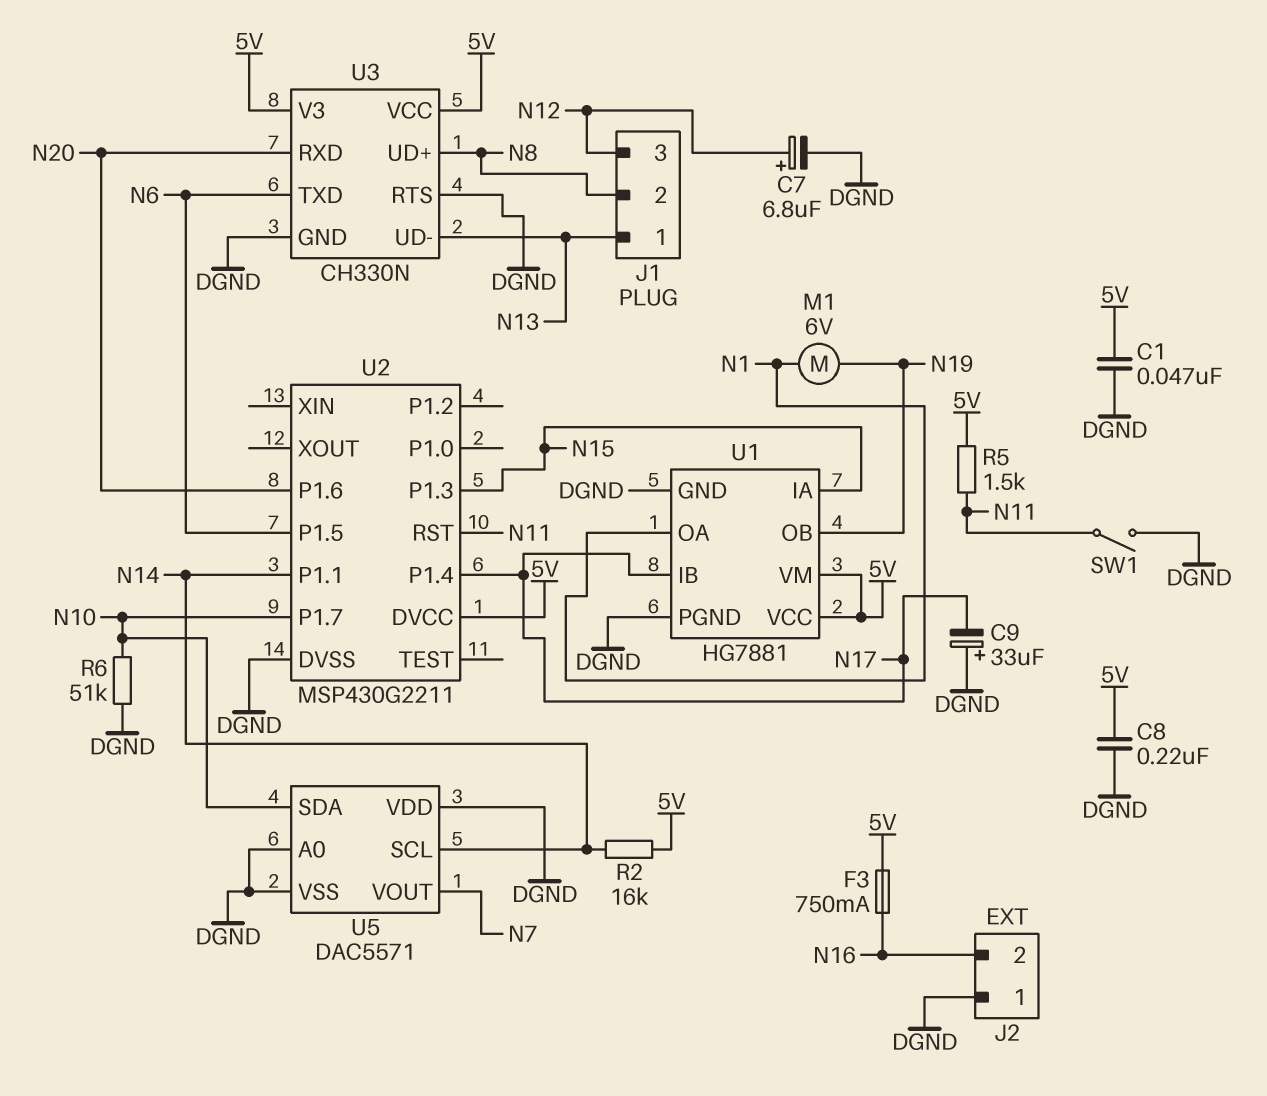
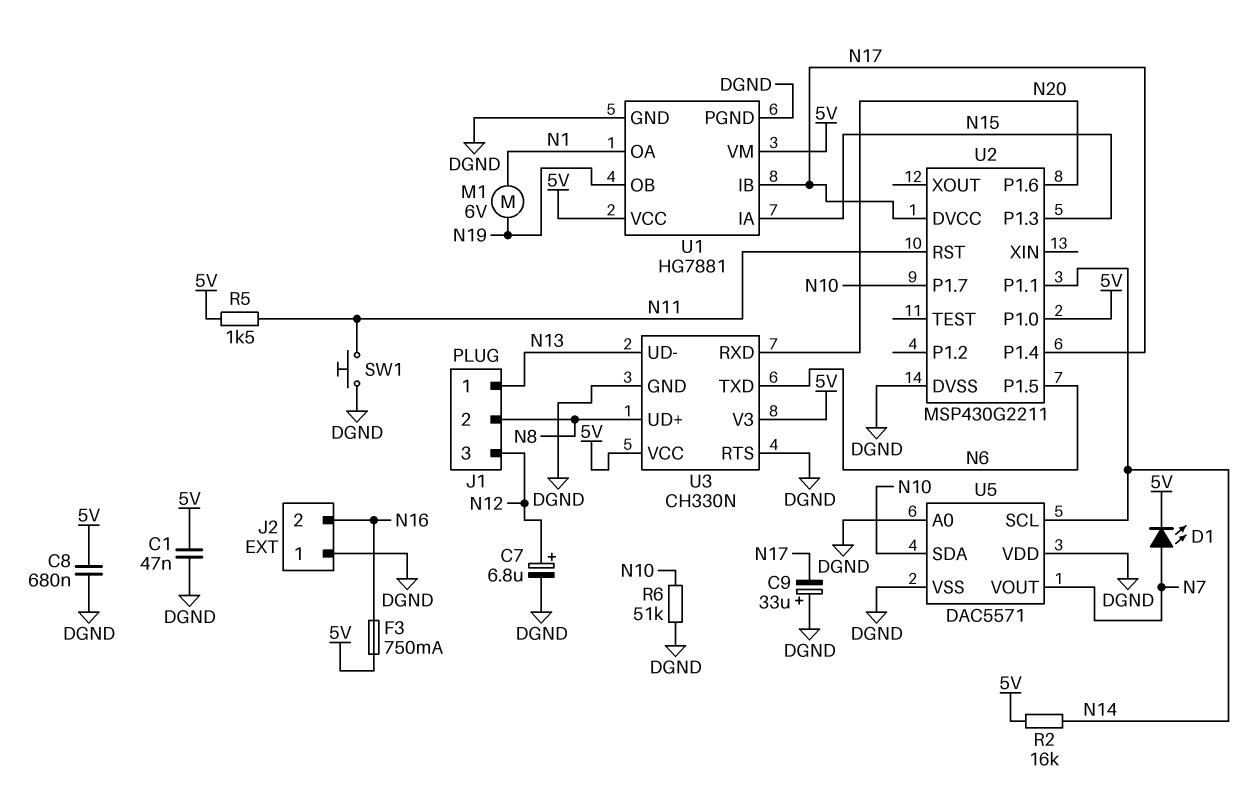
C8: 220nF (5V, DGND) -> 680nF (5V, DGND)
D1: none -> LED (A N7, K 5V)
SW1: switch (DGND, N11) -> button (DGND, N11)
U2 pin DVCC: 5V -> N17
U2 pin P1.0: none -> 5V

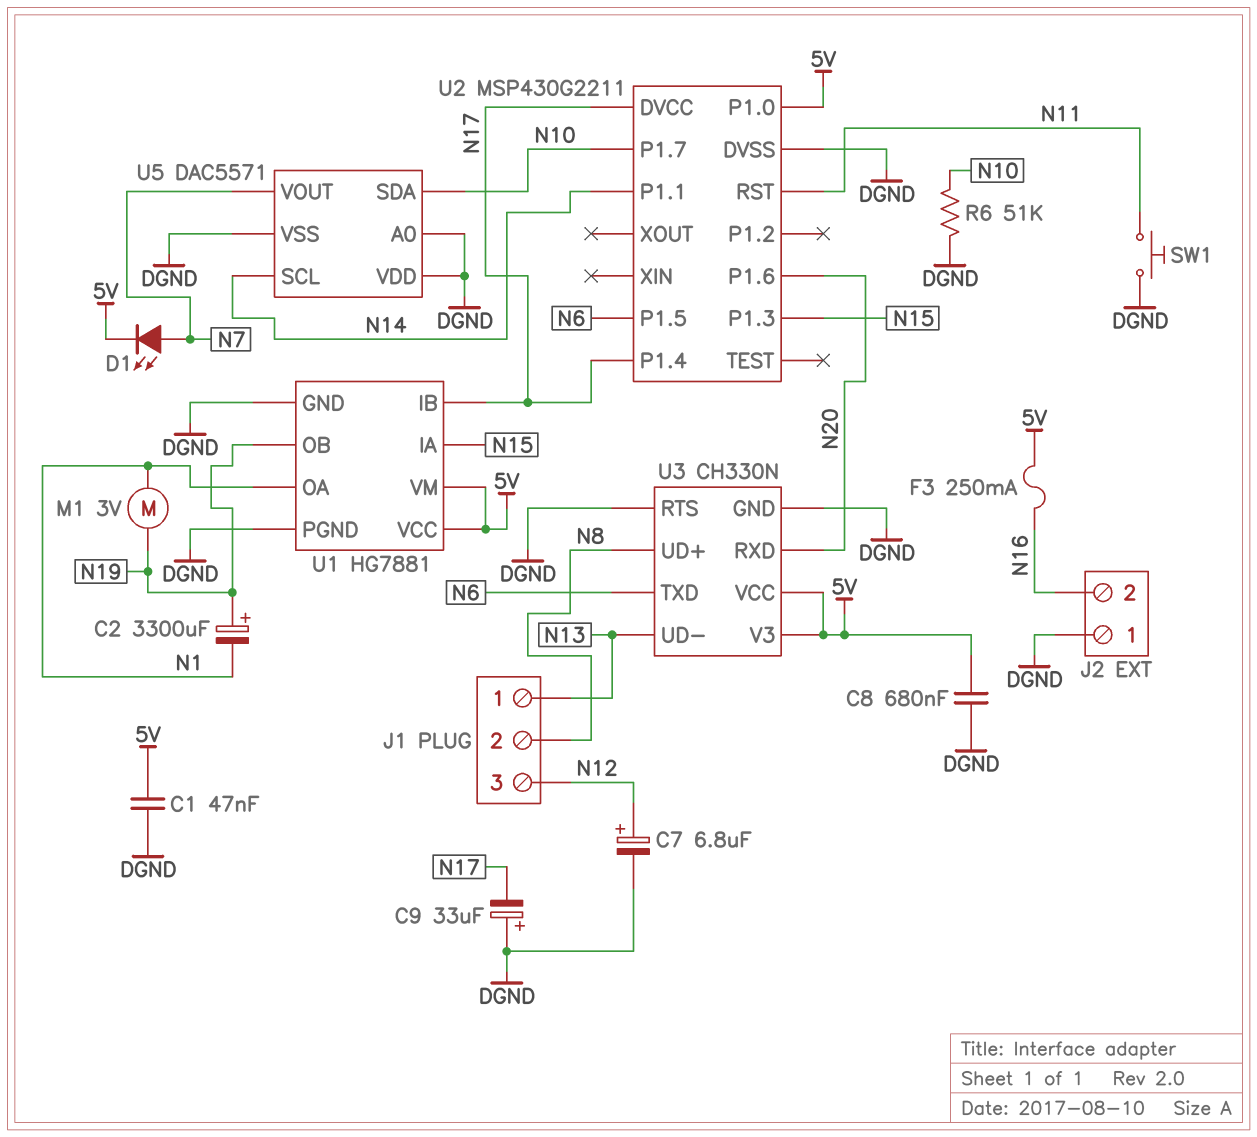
C2: none -> 3300uF (plus N19, minus N1)
F3: 750mA (5V, N16) -> 250mA (5V, N16)
M1: motor 6V (N1, N19) -> motor 3V (N1, N19)
R2: 16k (5V, N14) -> none
R5: 1.5k (5V, N11) -> none

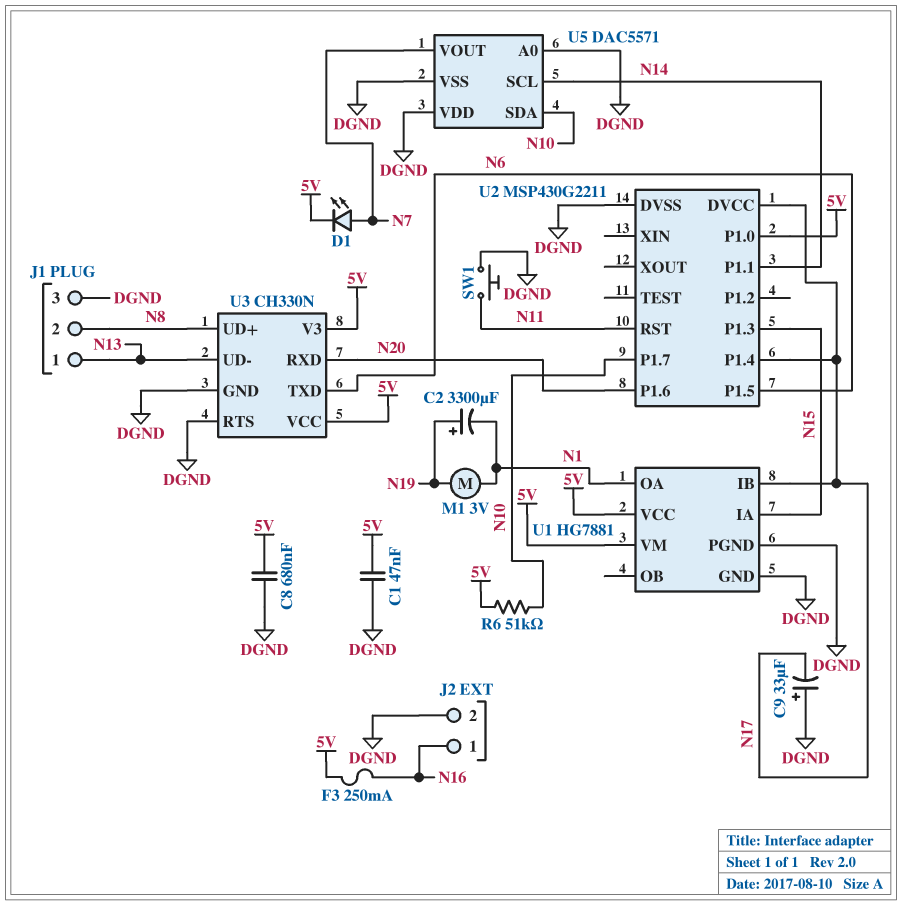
C7: 6.8uF (plus N12, minus DGND) -> none
J1 pin 3: N12 -> DGND
J2 pin 1: DGND -> N16
J2 pin 2: N16 -> DGND
R6: 51k (DGND, N10) -> 51k (5V, N10)
U1 pin OB: N19 -> none

